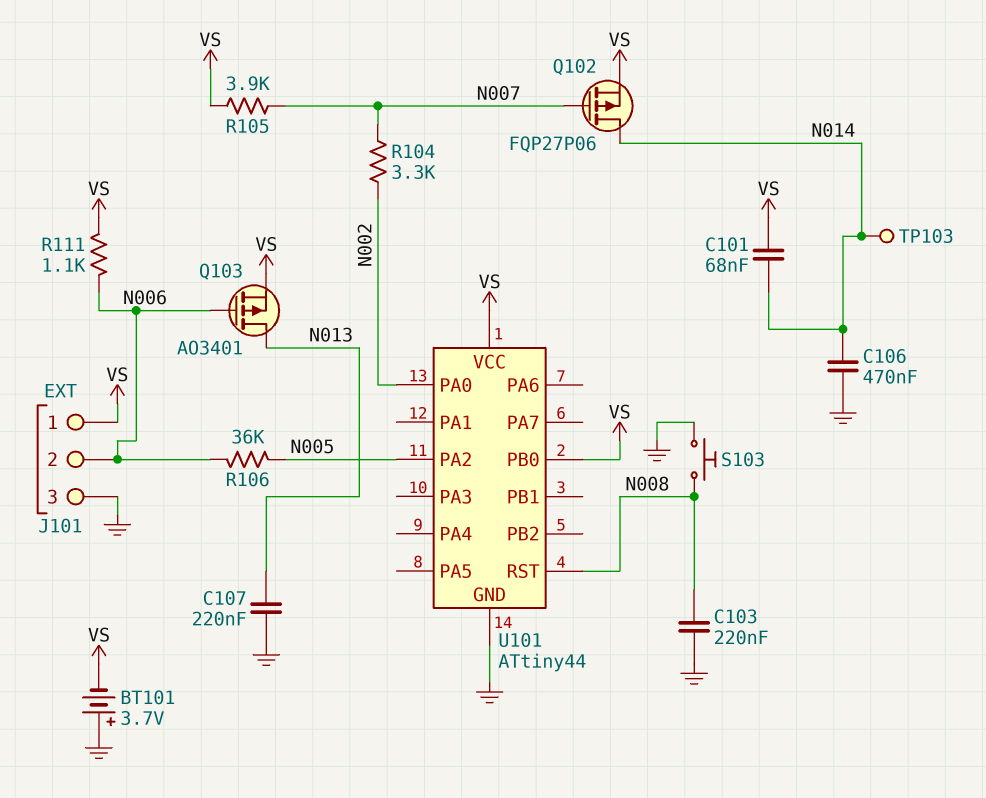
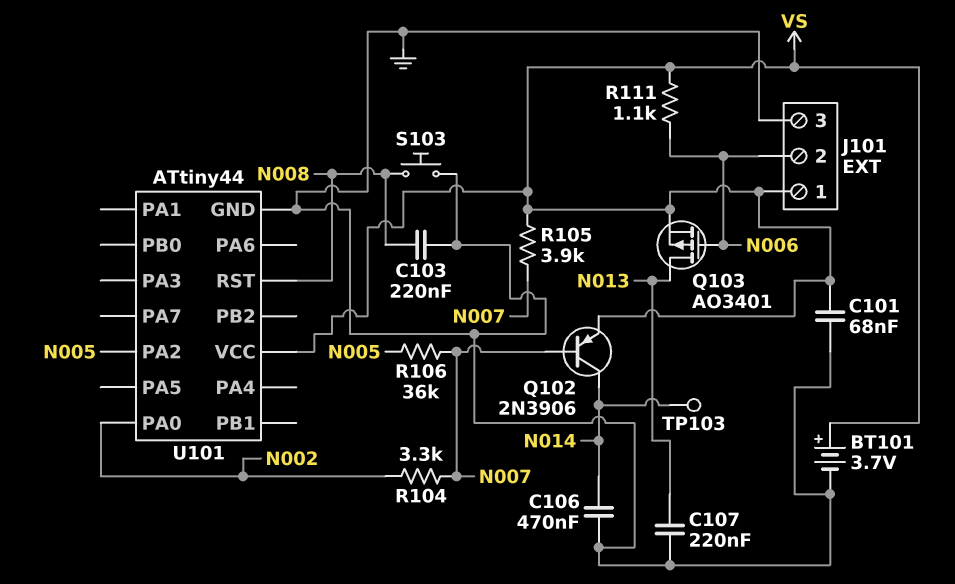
BT101: 3.7V (plus GND, minus VS) -> 3.7V (plus VS, minus GND)
C101: 68nF (N014, VS) -> 68nF (GND, VS)
Q102: PMOS FQP27P06 (G N007, D N014, S VS) -> PNP 2N3906 (B N007, C N014, E VS)
R106: 36k (N005, N006) -> 36k (N005, N007)
U101 pin PB0: VS -> none

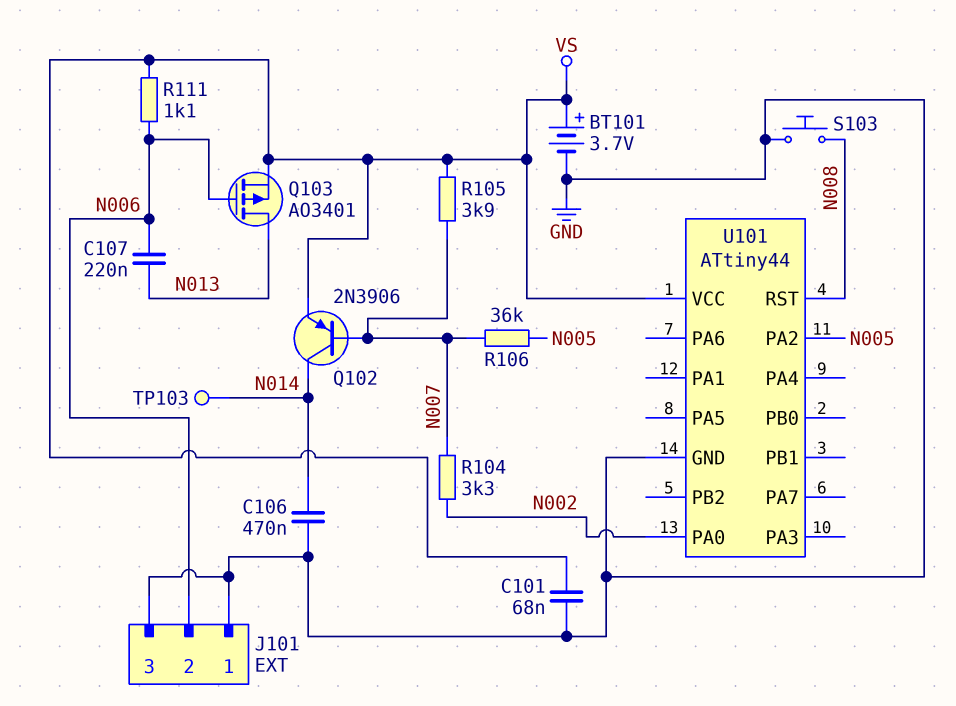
C103: 220nF (GND, N008) -> none
C107: 220nF (GND, N013) -> 220nF (N006, N013)
J101 pin 1: VS -> GND

